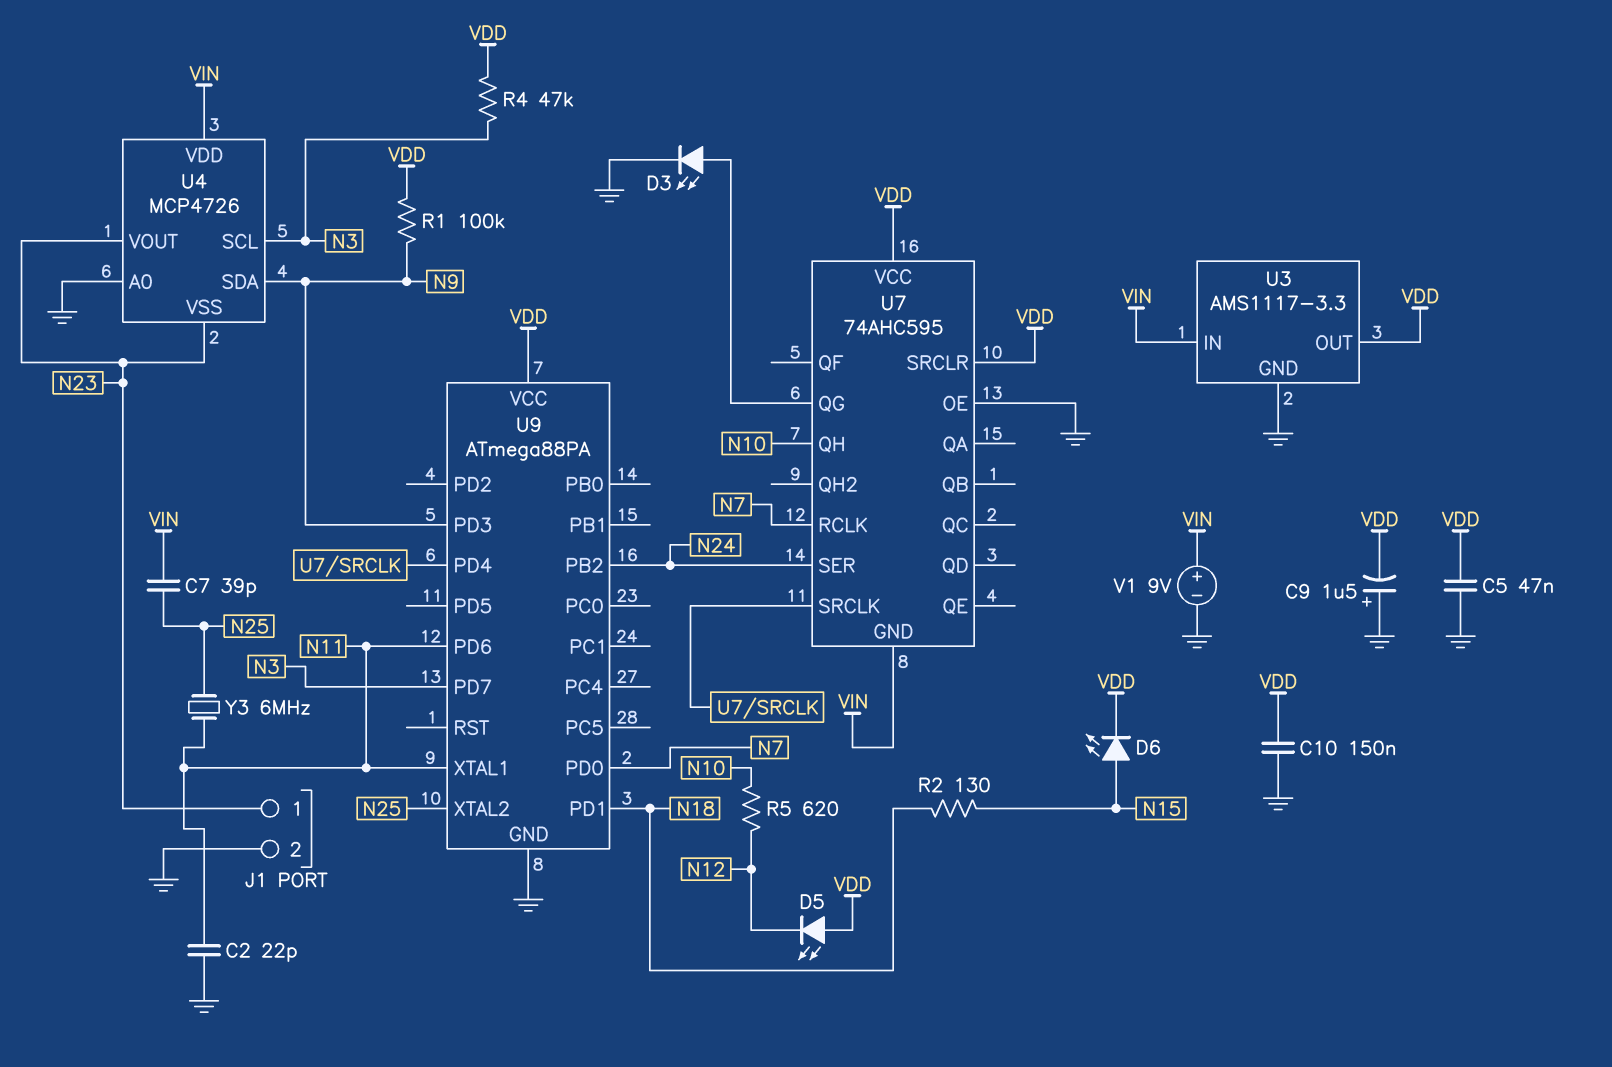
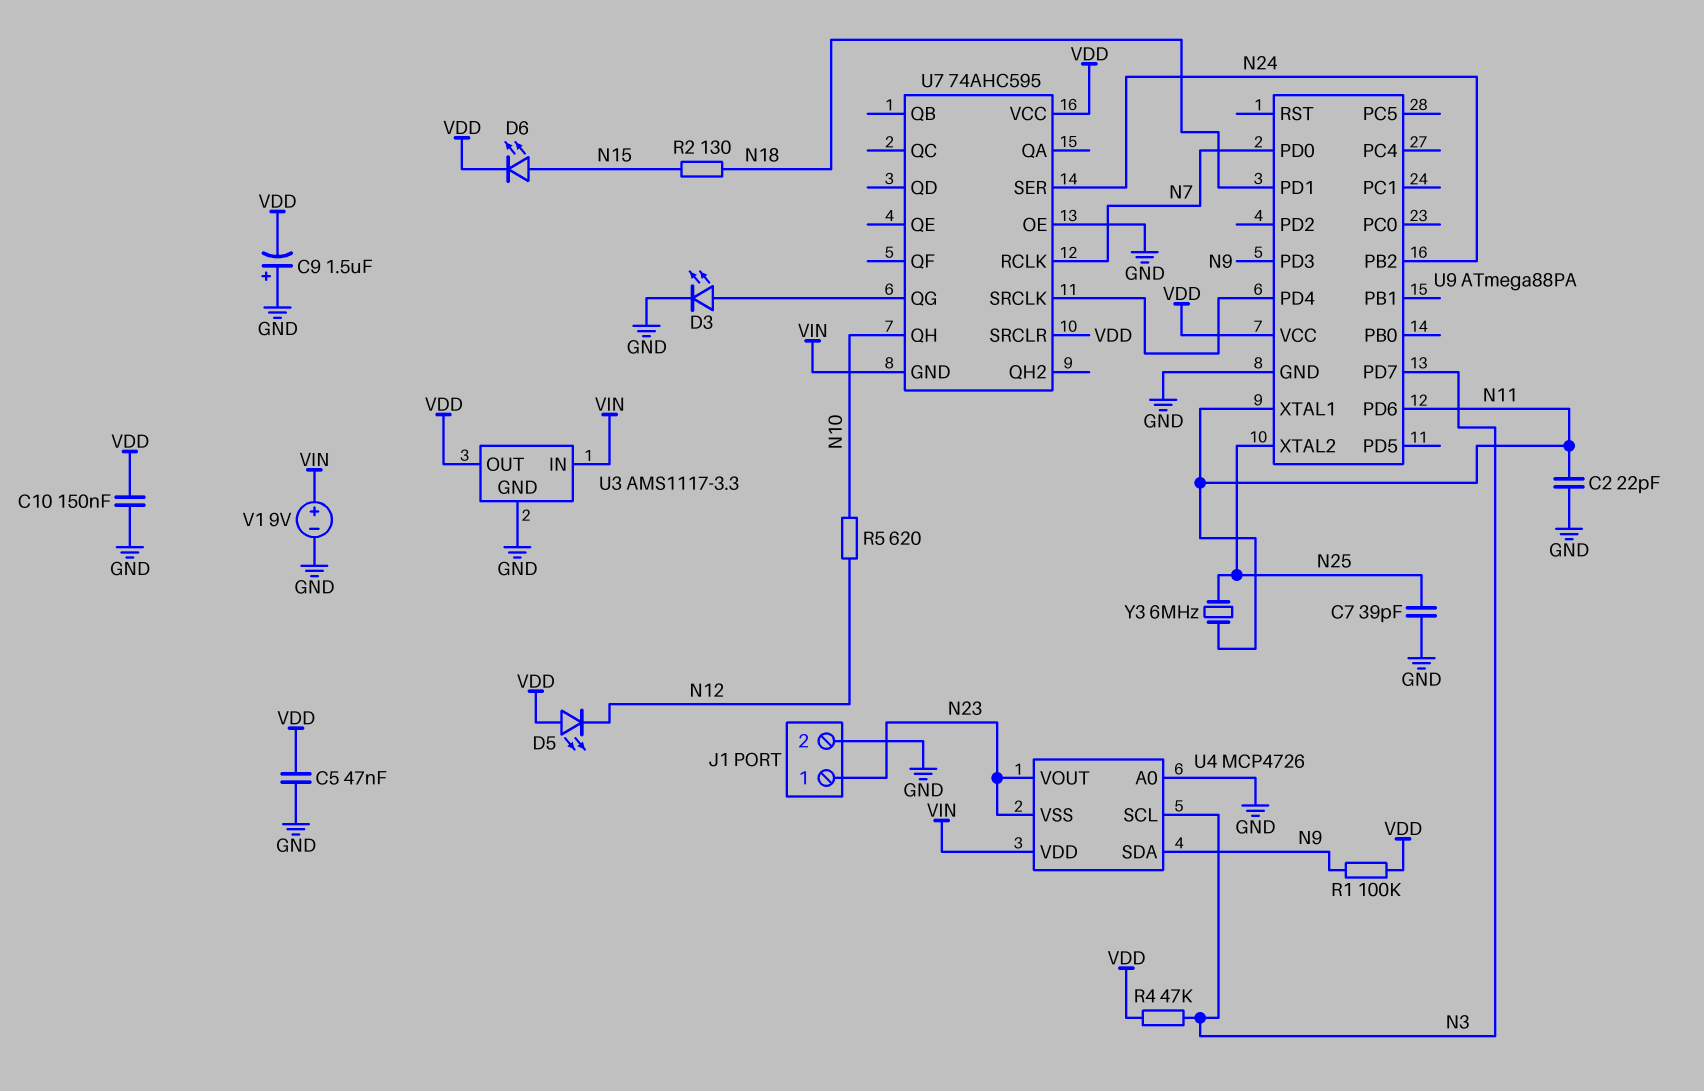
C7: 39pF (N25, VIN) -> 39pF (GND, N25)

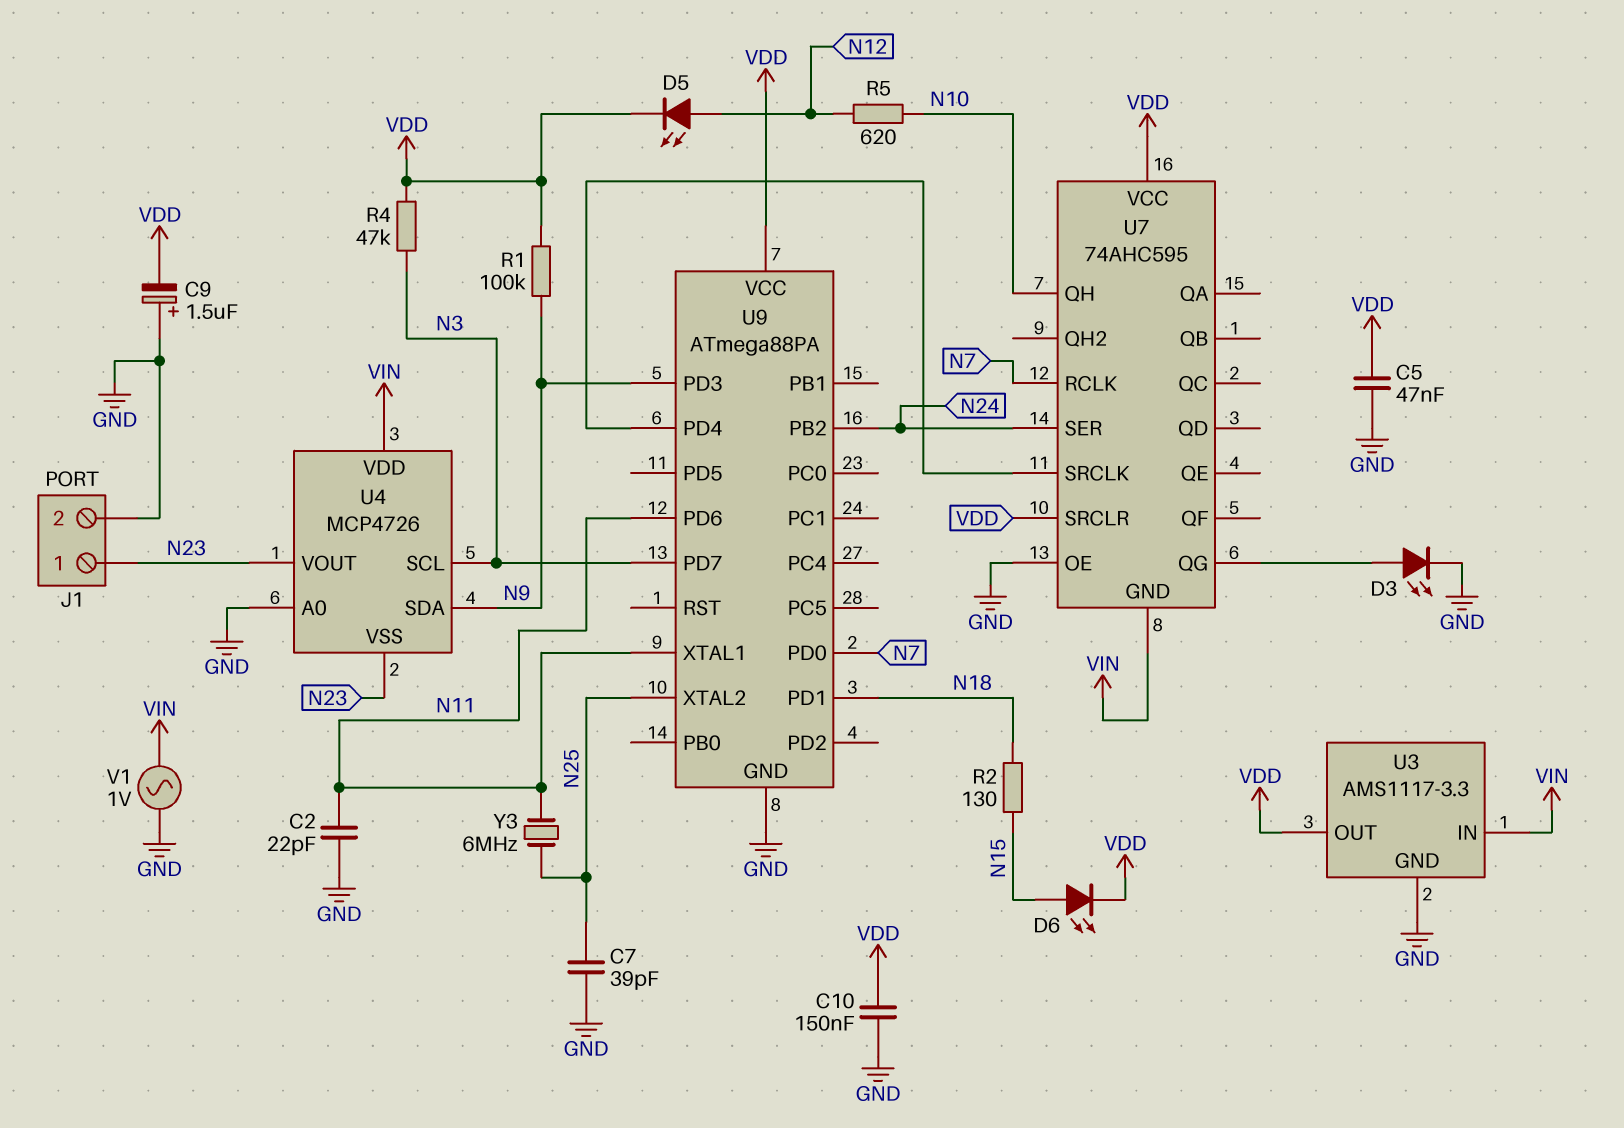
D5: LED (A VDD, K N12) -> LED (A N12, K VDD)
V1: 9V (plus VIN, minus GND) -> AC 1V (GND, VIN)

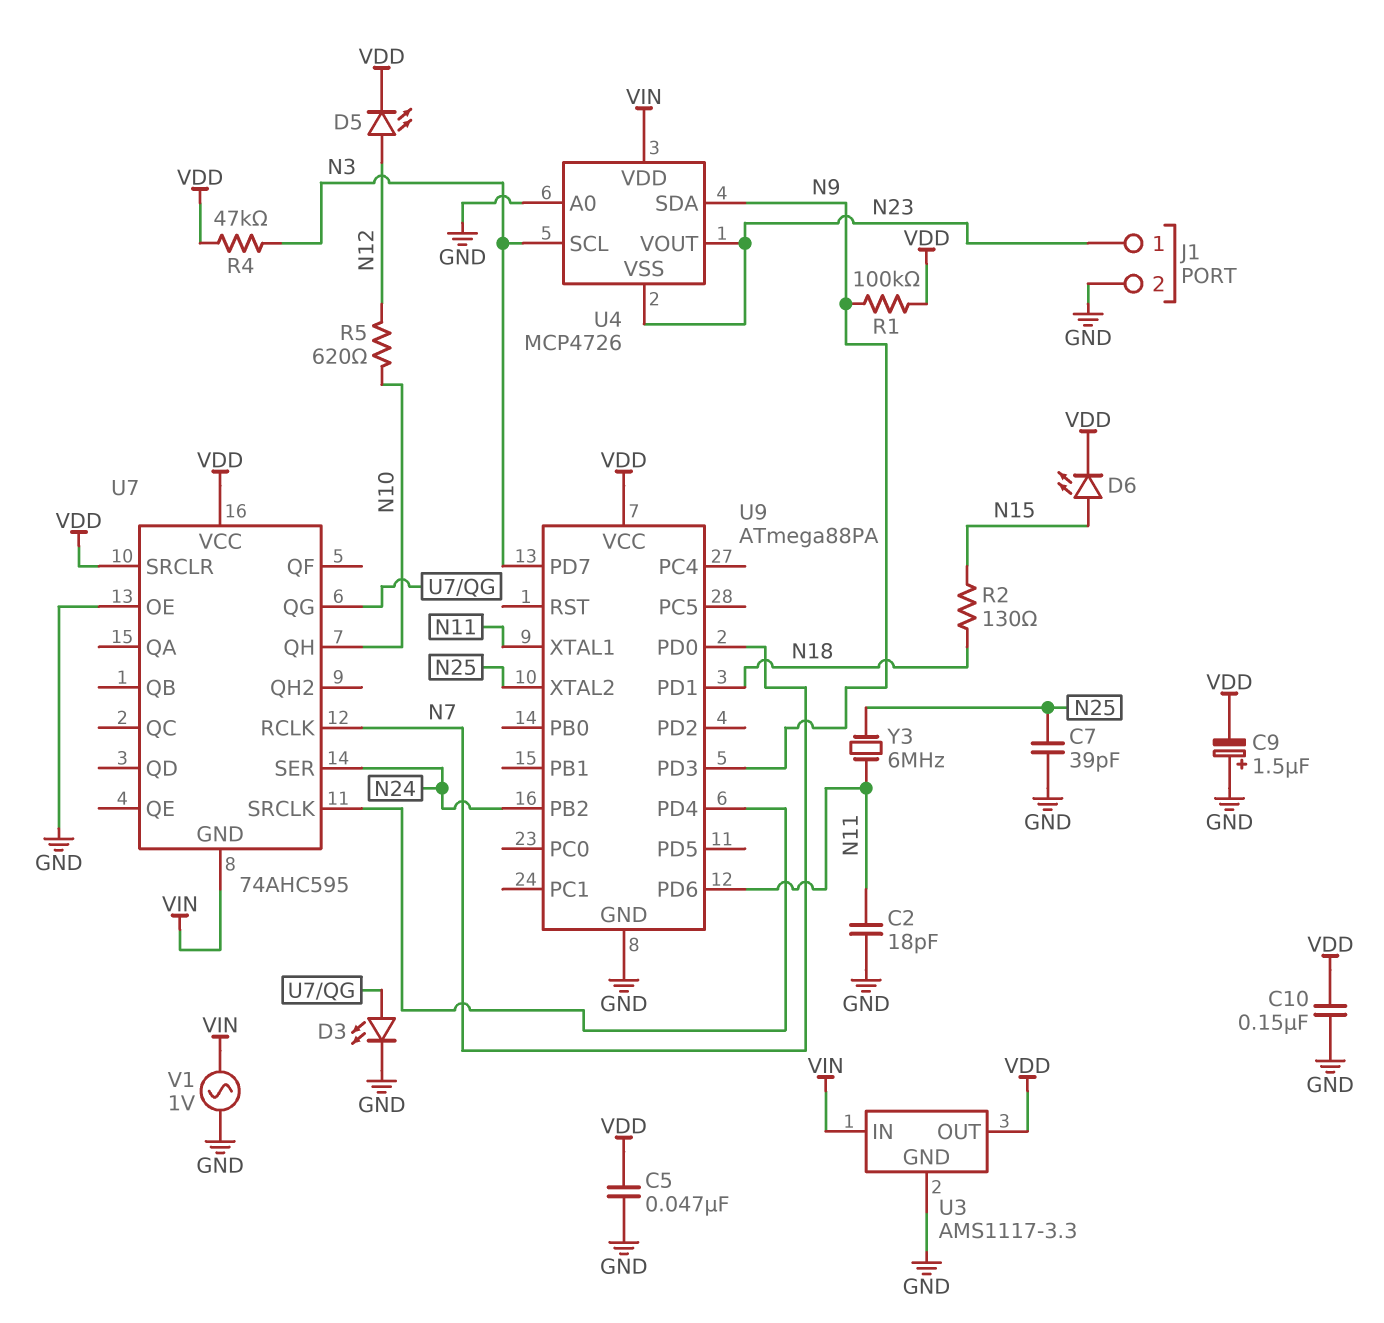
C2: 22pF (GND, N11) -> 18pF (GND, N11)

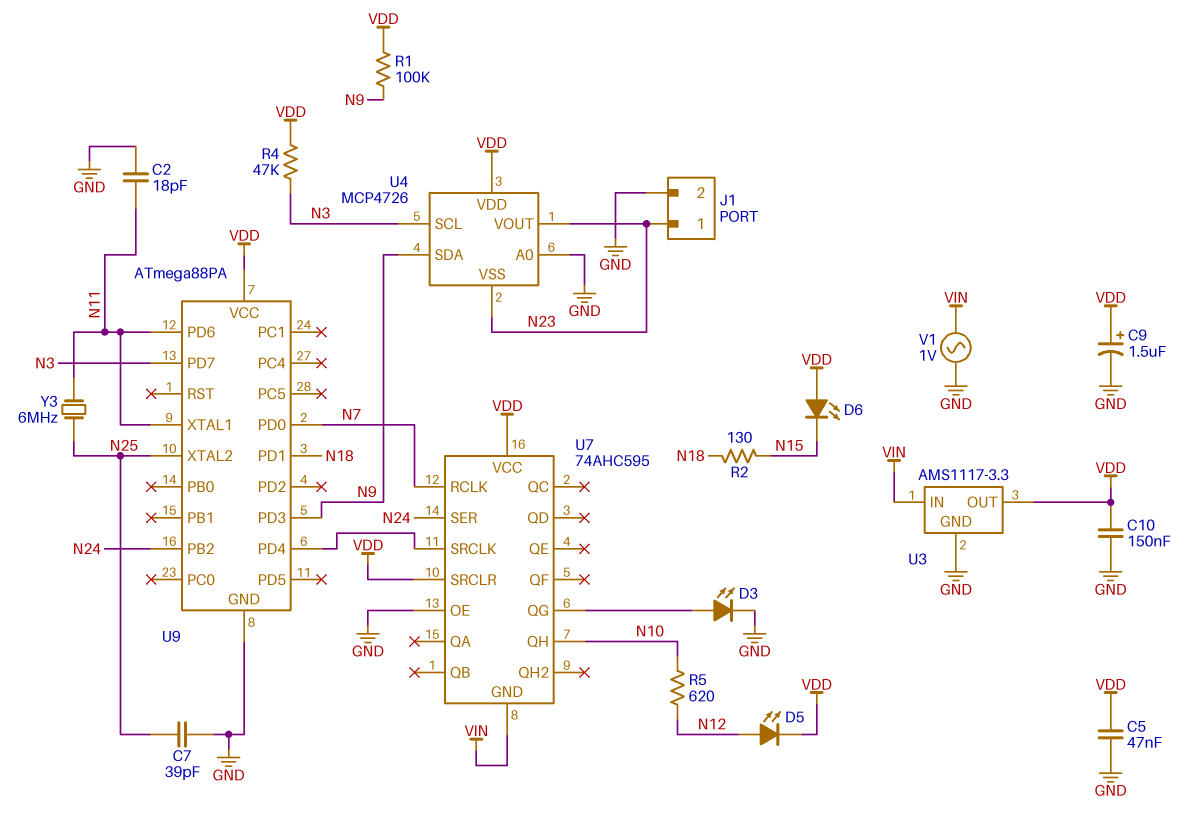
C9: 1.5uF (plus GND, minus VDD) -> 1.5uF (plus VDD, minus GND)
D6: LED (A N15, K VDD) -> LED (A VDD, K N15)
U4 pin VDD: VIN -> VDD

